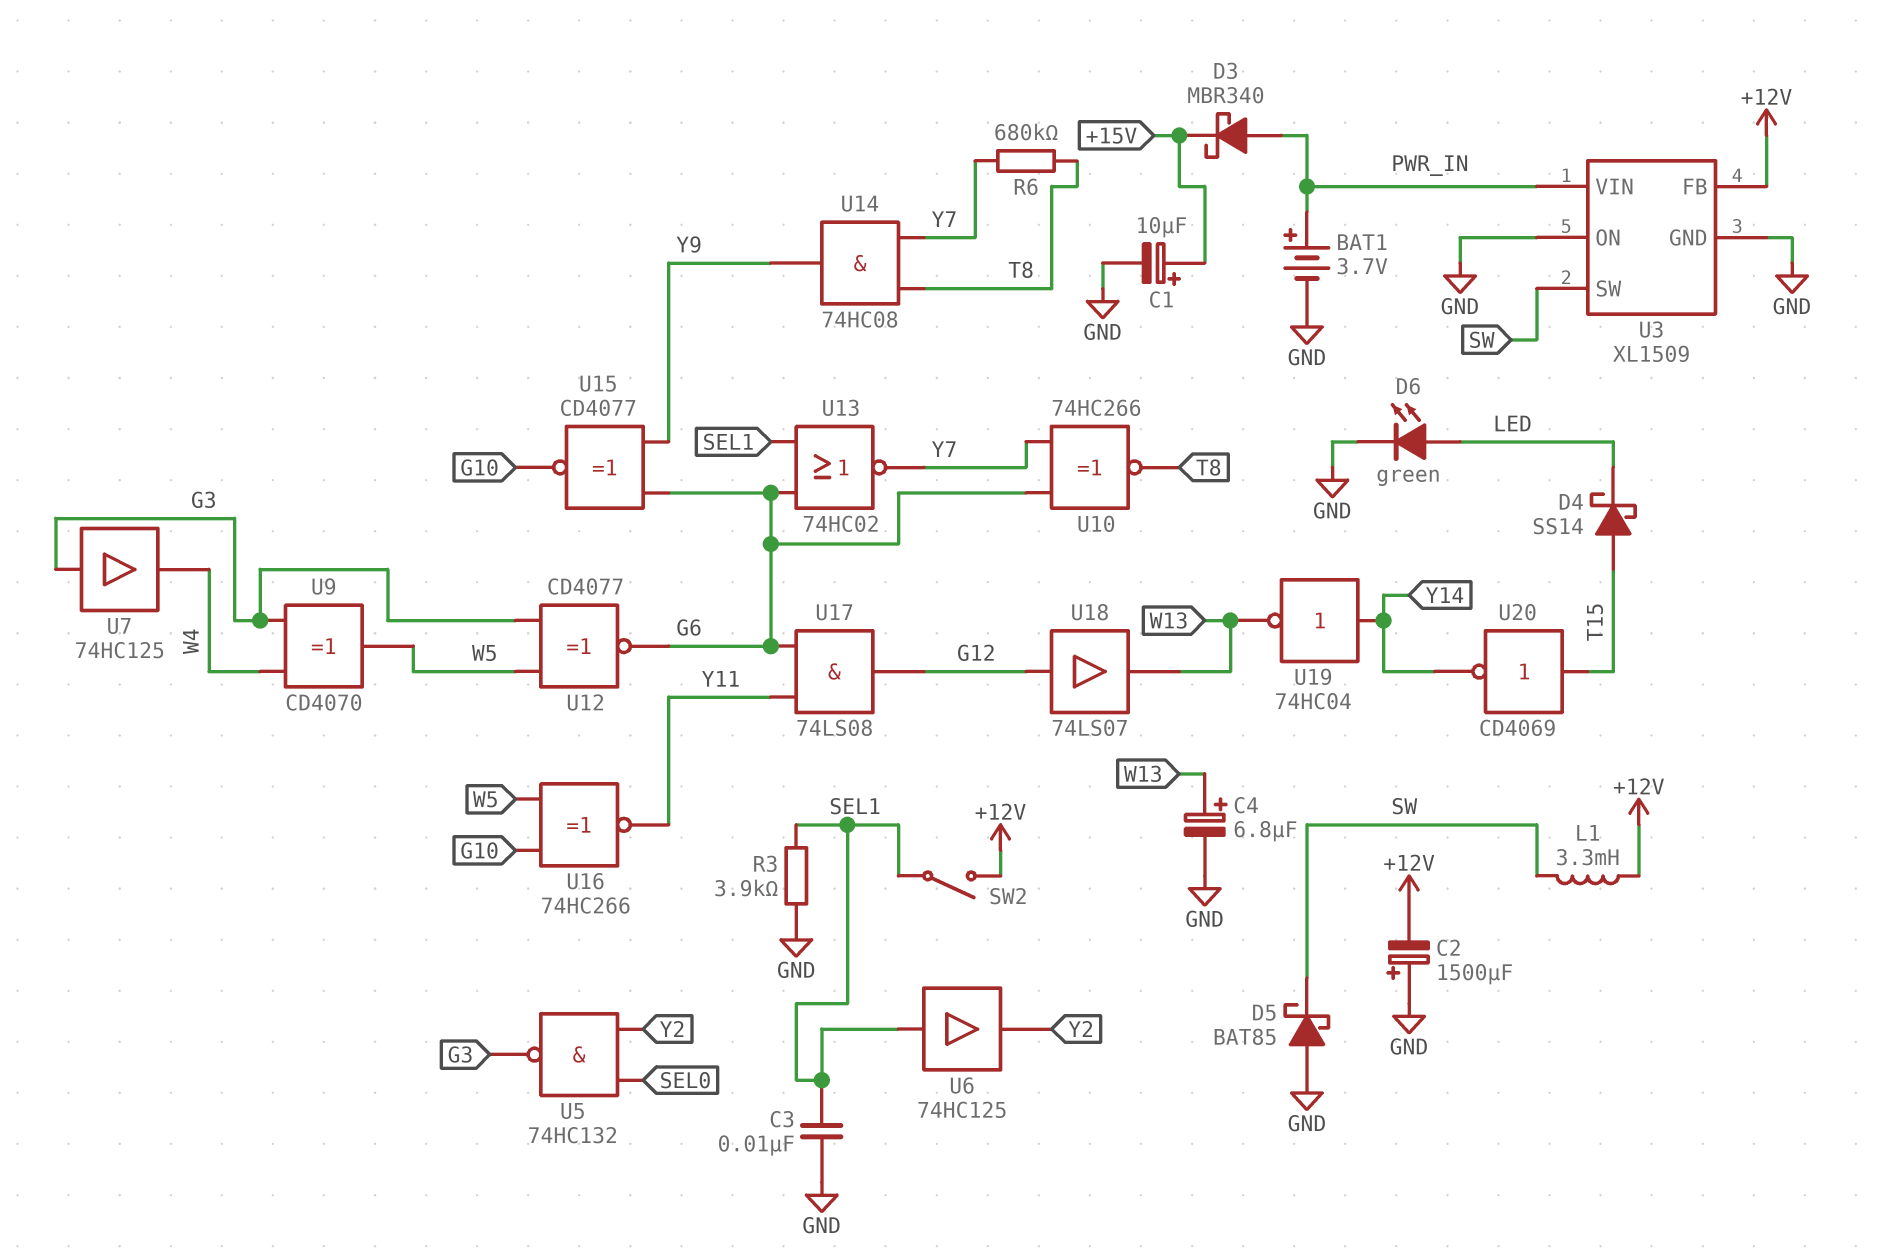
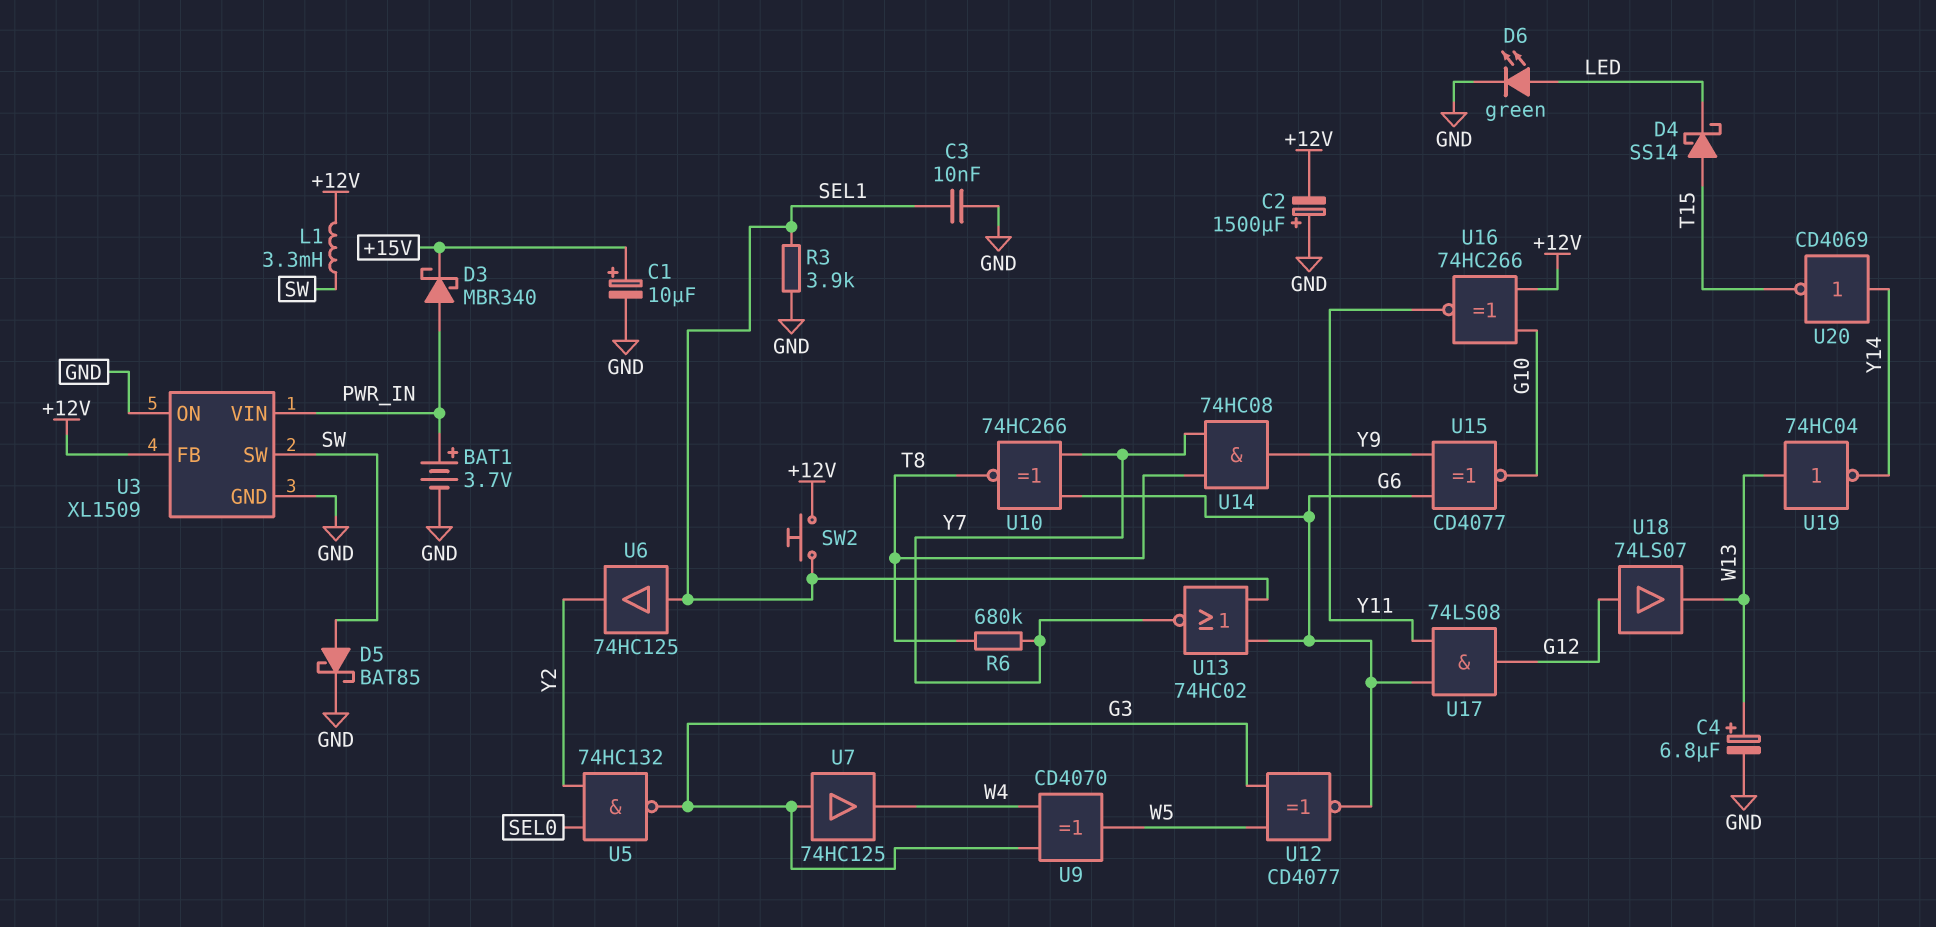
D5: schottky BAT85 (A GND, K SW) -> schottky BAT85 (A SW, K GND)
SW2: switch (+12V, SEL1) -> button (+12V, SEL1)
U16: XNOR 74HC266 (in G10, in W5, out Y11) -> XNOR 74HC266 (in +12V, in G10, out Y11)
U19: NOT 74HC04 (in Y14, out W13) -> NOT 74HC04 (in W13, out Y14)
U20: NOT CD4069 (in T15, out Y14) -> NOT CD4069 (in Y14, out T15)

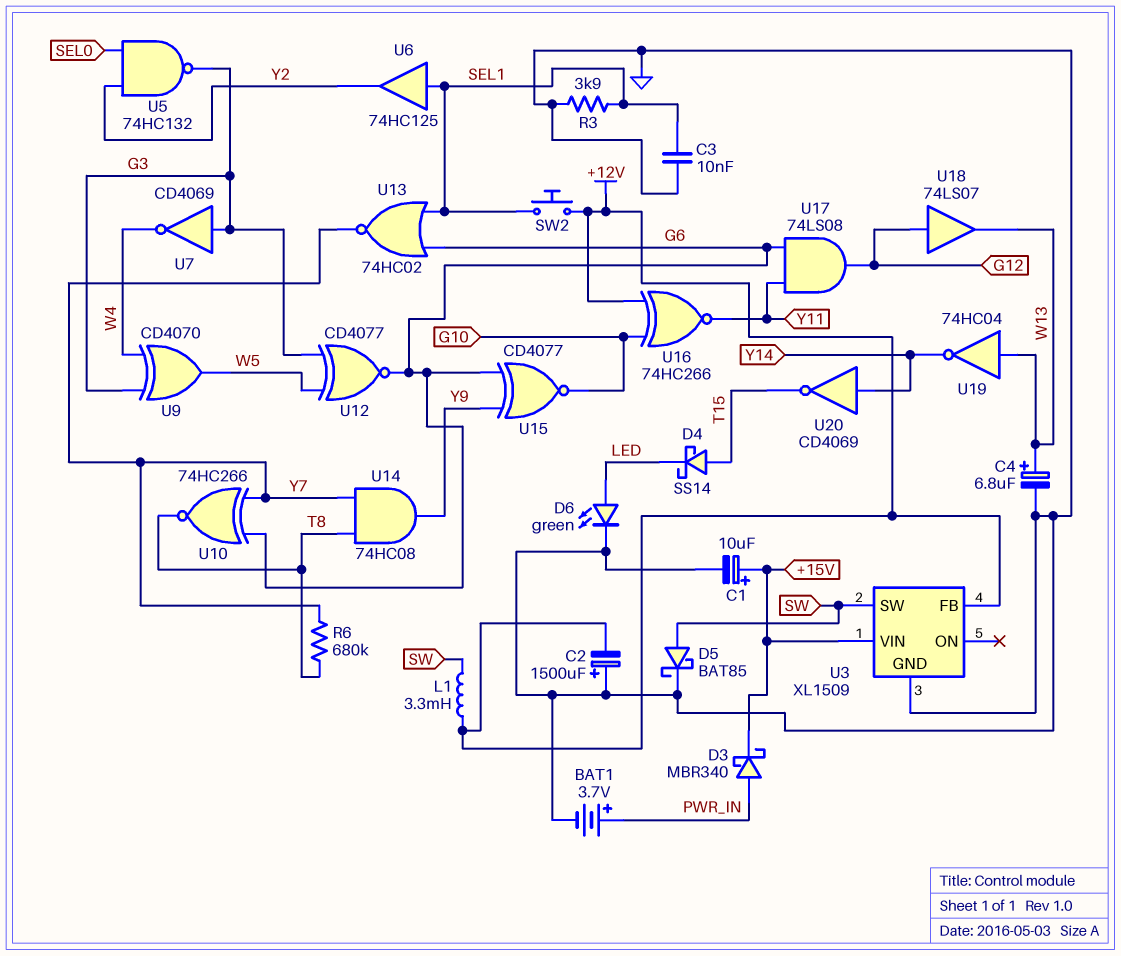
U3 pin ON: GND -> none
U3 pin VIN: PWR_IN -> +15V
U7: buffer 74HC125 (in G3, out W4) -> NOT CD4069 (in G3, out W4)

